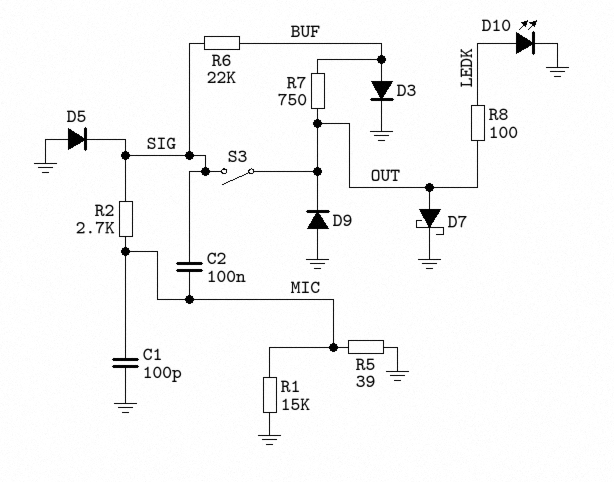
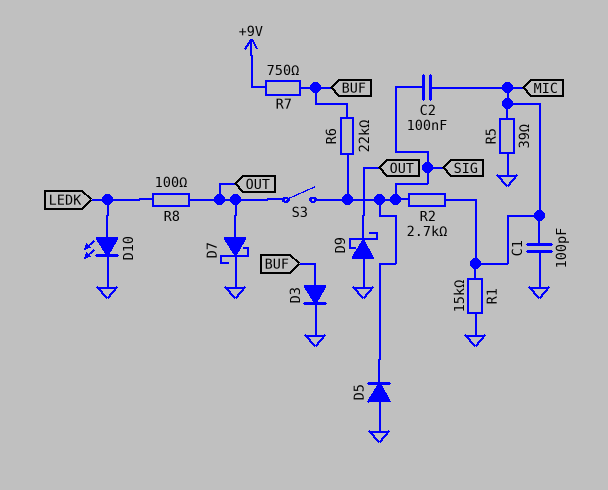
D9: diode (A GND, K OUT) -> schottky (A GND, K OUT)
R7: 750 (BUF, OUT) -> 750 (+9V, BUF)

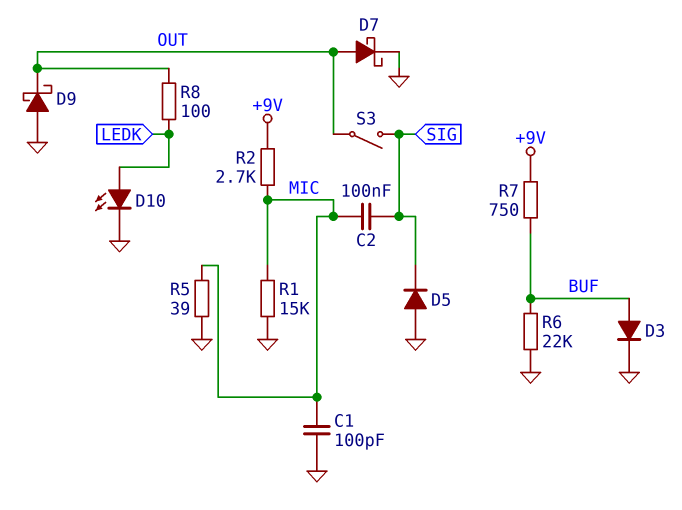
R2: 2.7k (MIC, SIG) -> 2.7k (+9V, MIC)
R6: 22k (BUF, SIG) -> 22k (BUF, GND)

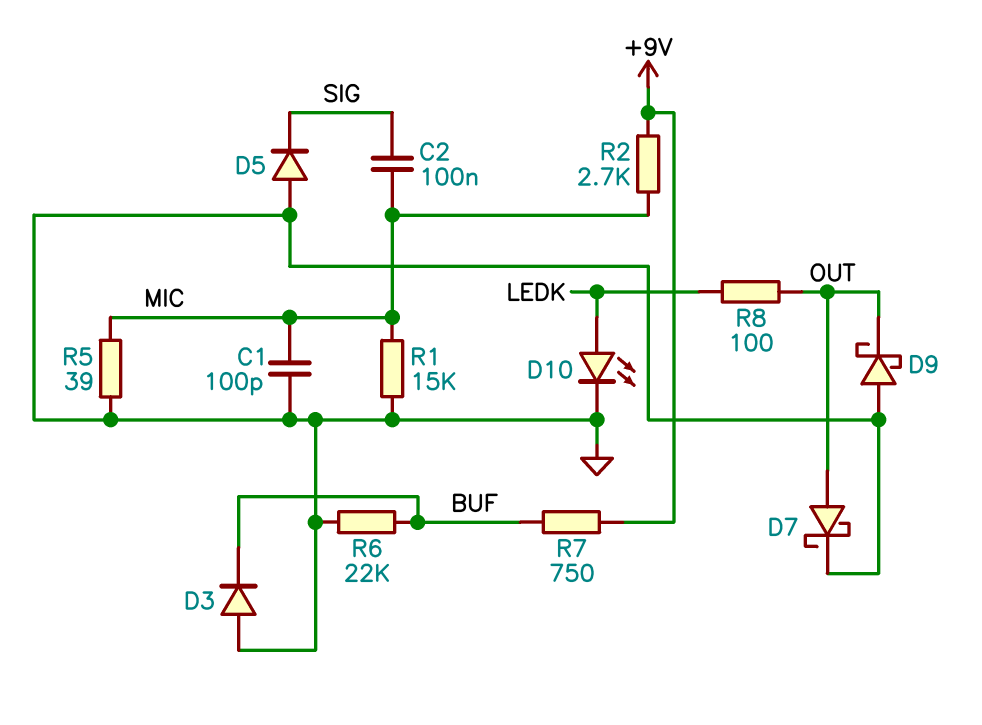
D3: diode (A BUF, K GND) -> diode (A GND, K BUF)
S3: switch (OUT, SIG) -> none

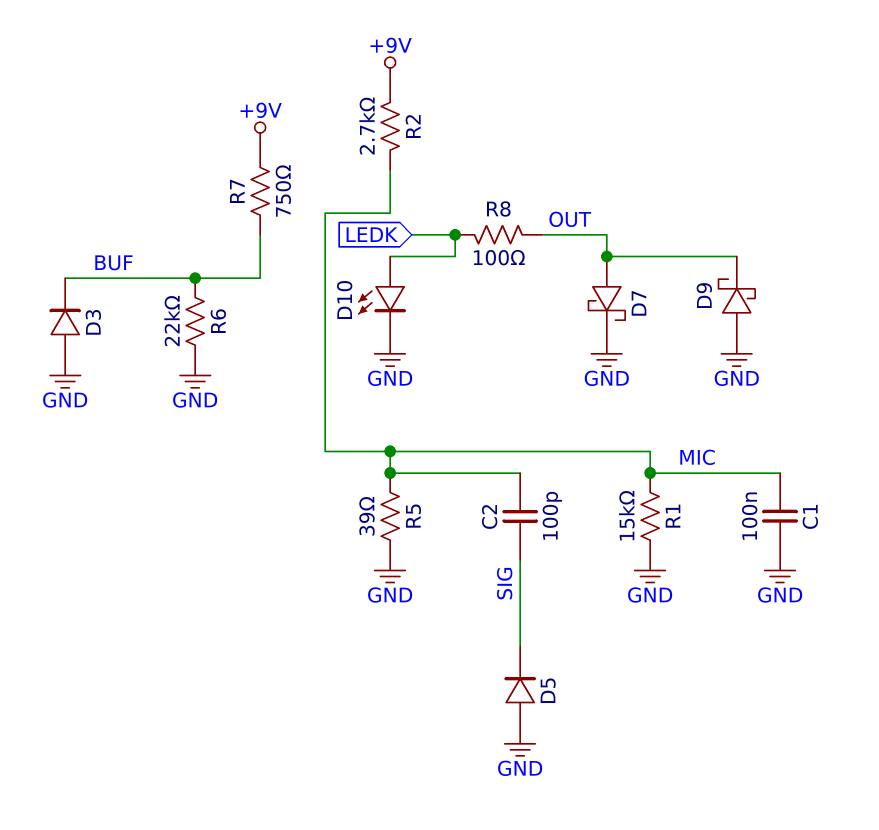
C1: 100pF (GND, MIC) -> 100nF (GND, MIC)
C2: 100nF (MIC, SIG) -> 100pF (MIC, SIG)

